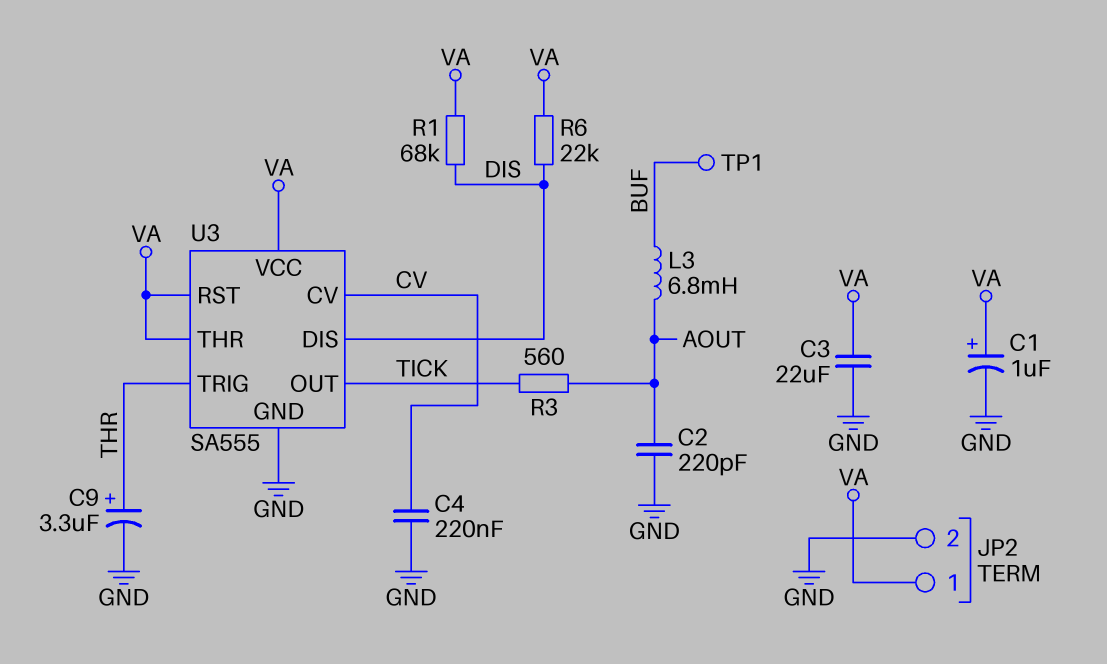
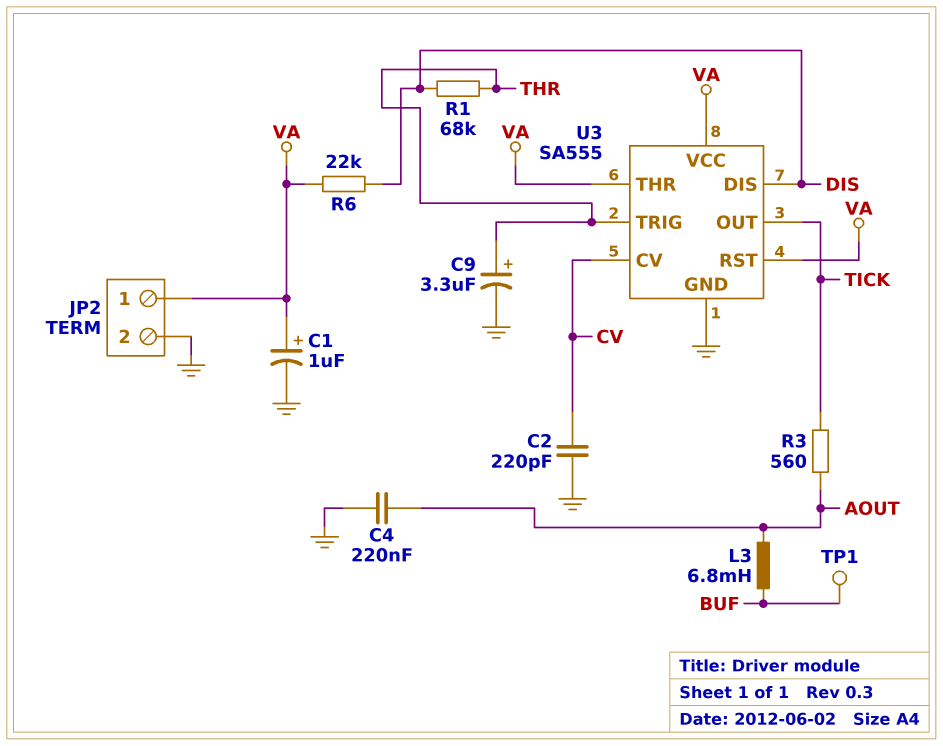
C2: 220pF (AOUT, GND) -> 220pF (CV, GND)
C3: 22uF (GND, VA) -> none
C4: 220nF (CV, GND) -> 220nF (AOUT, GND)
R1: 68k (DIS, VA) -> 68k (DIS, THR)

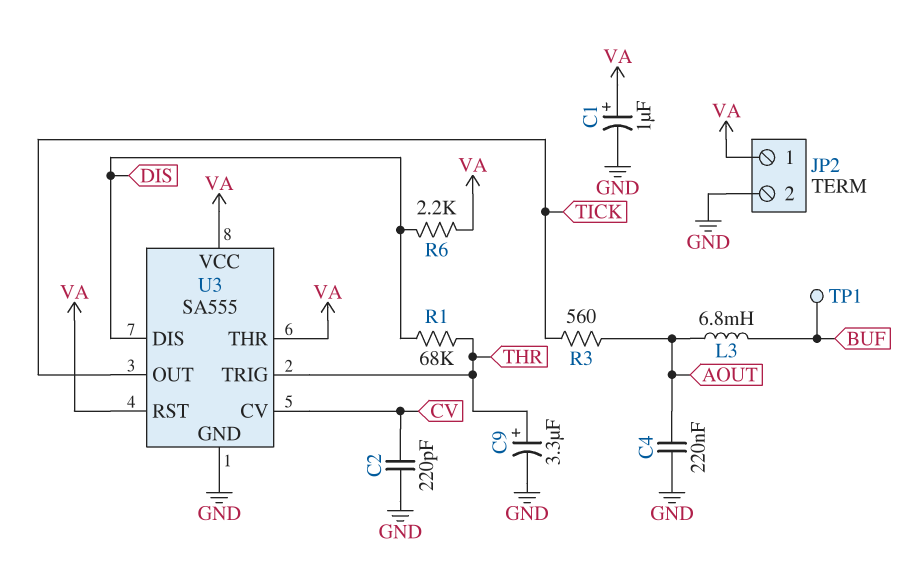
R6: 22k (DIS, VA) -> 2.2k (DIS, VA)

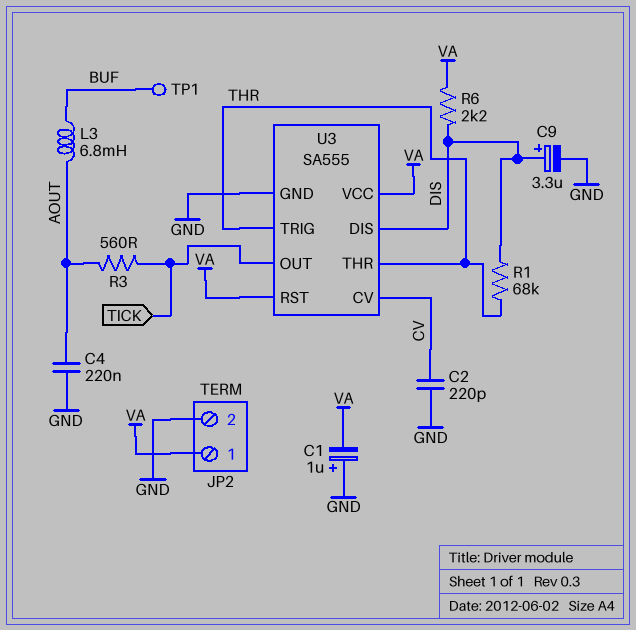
C1: 1uF (plus VA, minus GND) -> 1uF (plus GND, minus VA)
C9: 3.3uF (plus THR, minus GND) -> 3.3uF (plus DIS, minus GND)
U3 pin THR: VA -> THR

